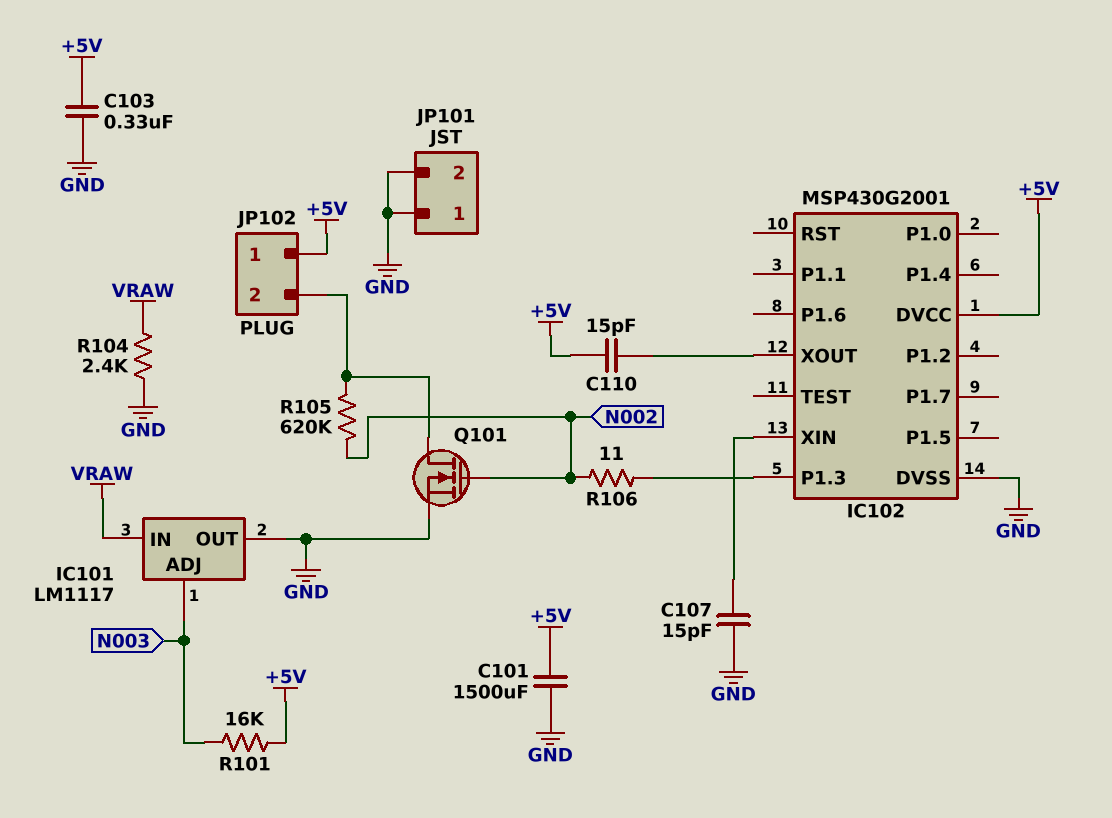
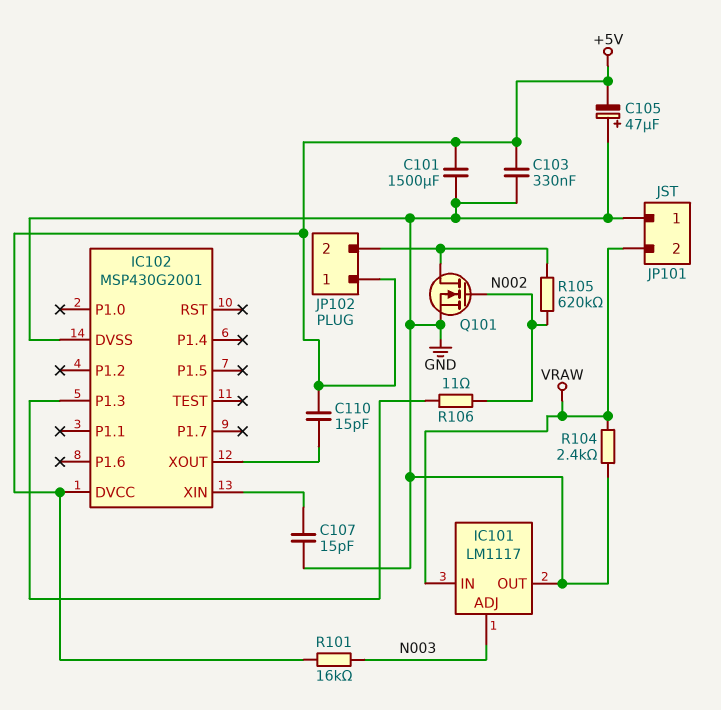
C105: none -> 47uF (plus GND, minus +5V)
JP101 pin 2: GND -> VRAW

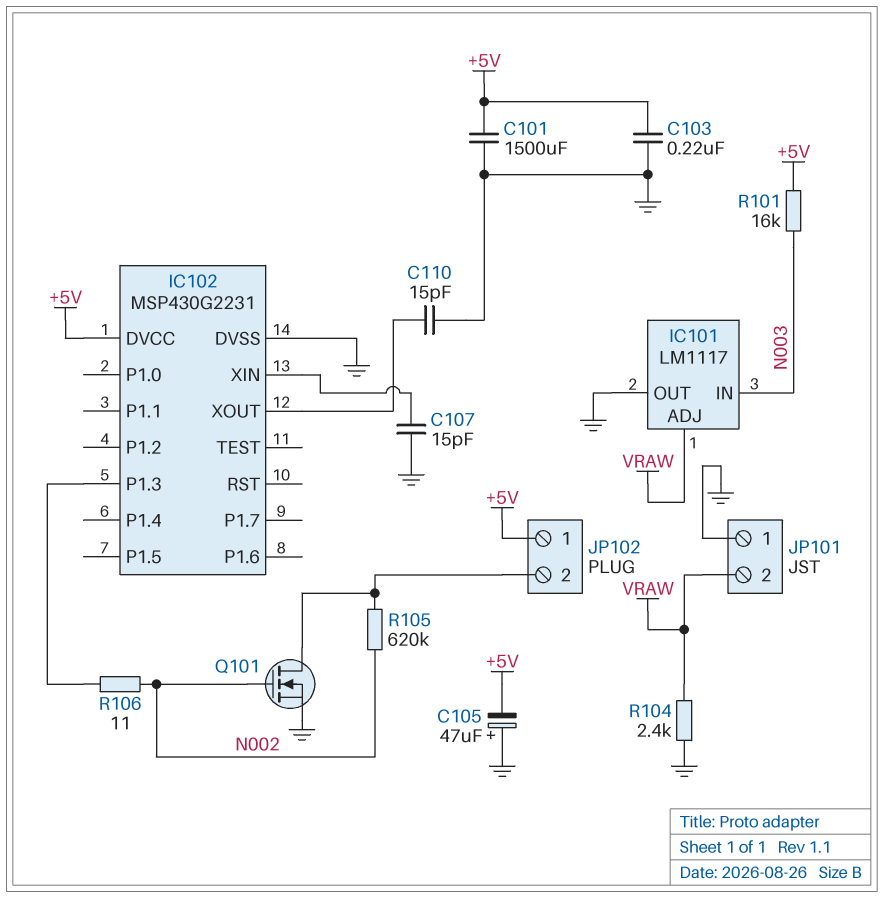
C103: 330nF (+5V, GND) -> 220nF (+5V, GND)
C110: 15pF (+5V, IC102/XOUT) -> 15pF (GND, IC102/XOUT)
IC101 pin ADJ: N003 -> VRAW
IC101 pin IN: VRAW -> N003
IC102: MSP430G2001 -> MSP430G2231

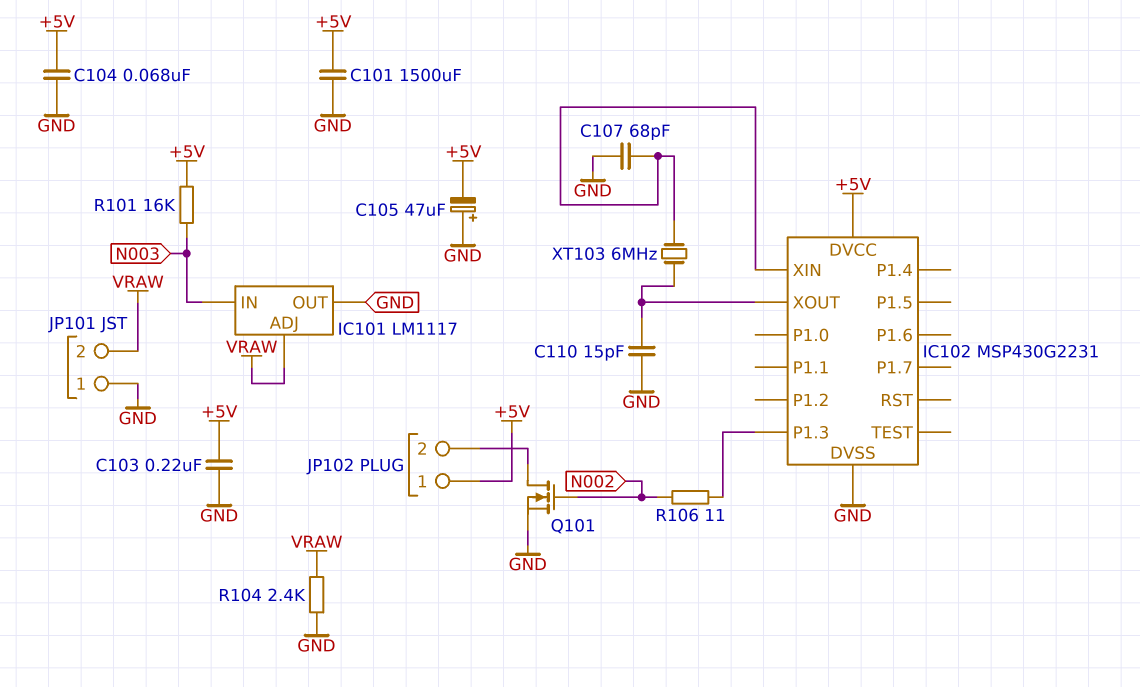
C104: none -> 68nF (+5V, GND)
C107: 15pF (GND, IC102/XIN) -> 68pF (GND, IC102/XIN)
R105: 620k (JP102/2, N002) -> none
XT103: none -> 6MHz (IC102/XIN, IC102/XOUT)

